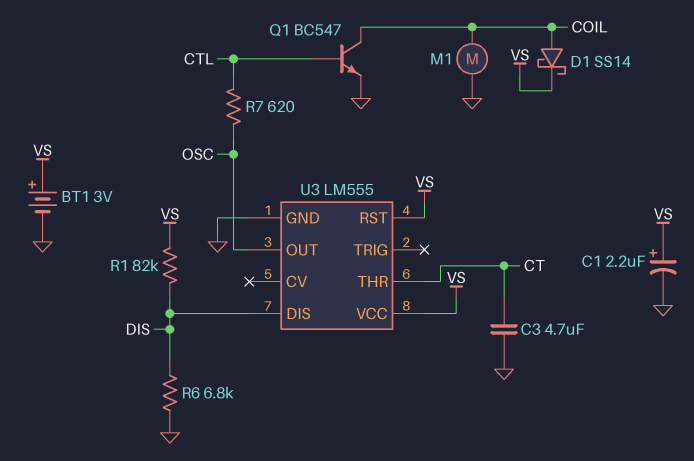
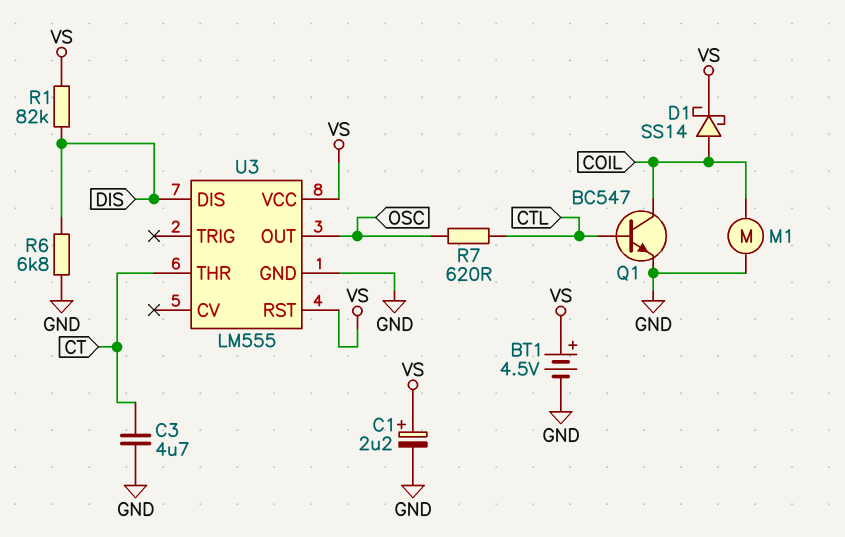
BT1: 3V (plus VS, minus GND) -> 4.5V (plus VS, minus GND)

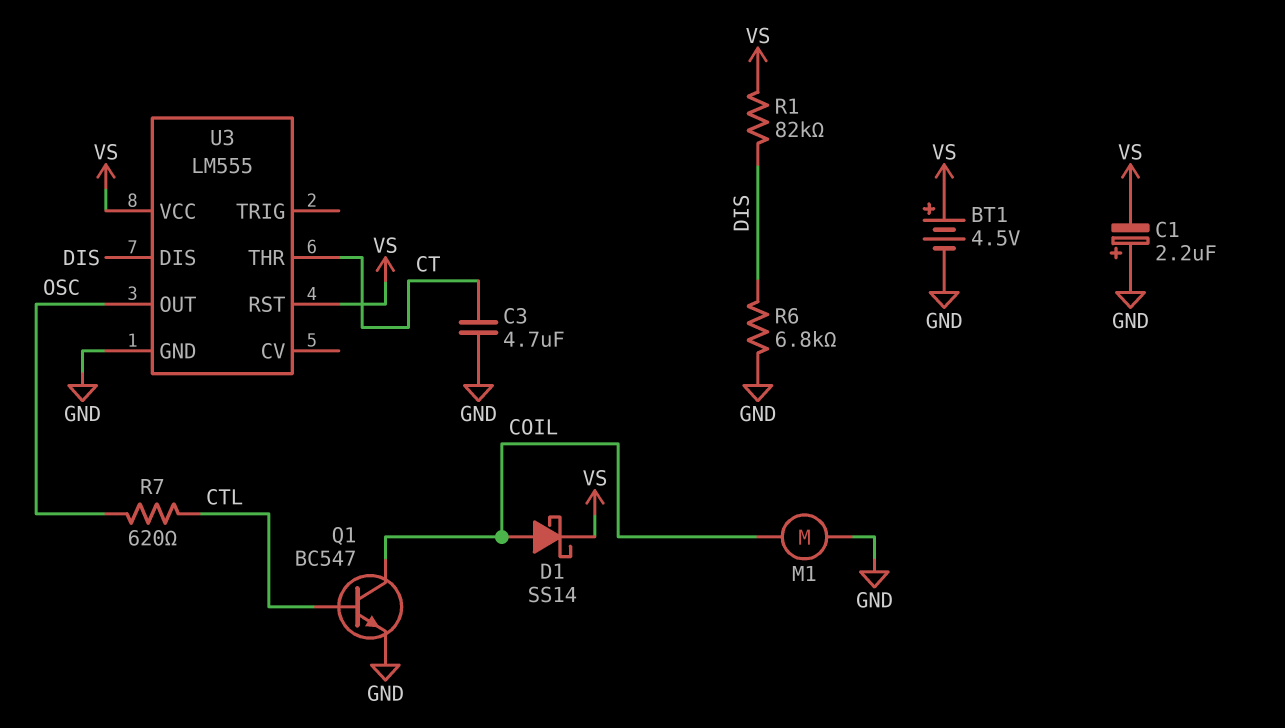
C1: 2.2uF (plus VS, minus GND) -> 2.2uF (plus GND, minus VS)

